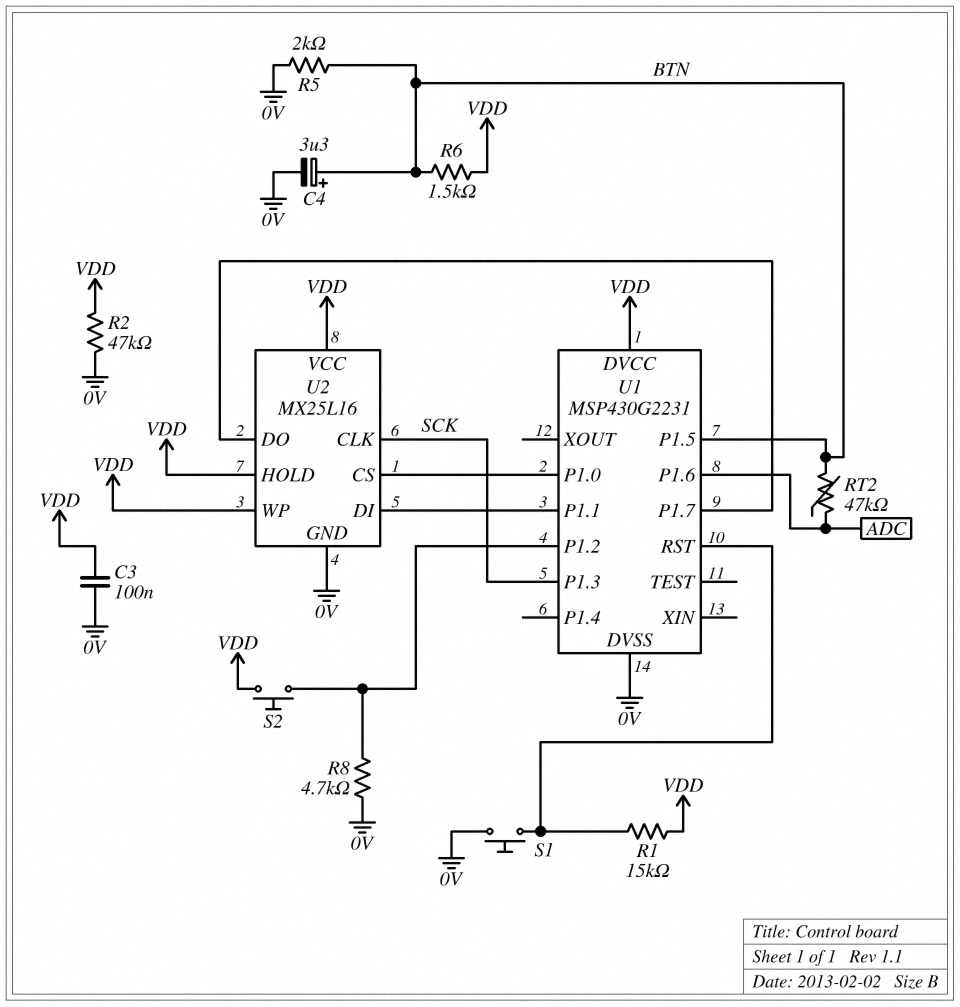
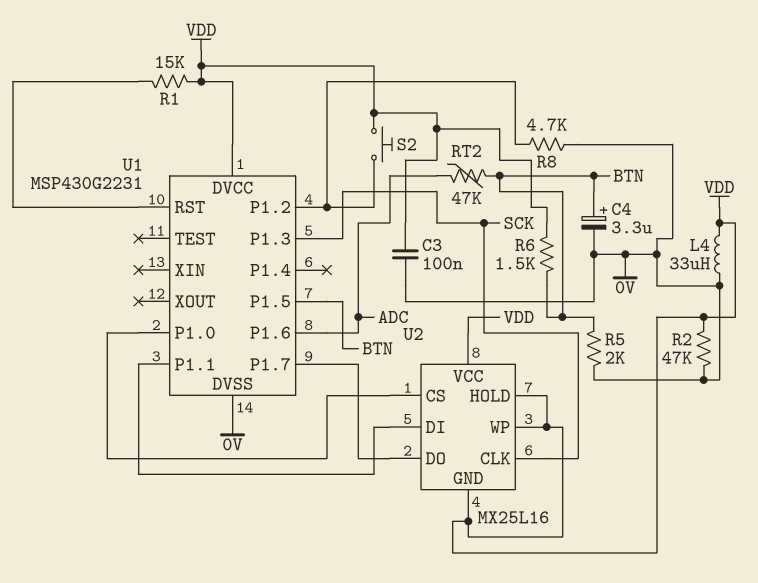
L4: none -> 33uH (0V, VDD)
S1: button (0V, U1/RST) -> none
U2 pin GND: 0V -> VDD

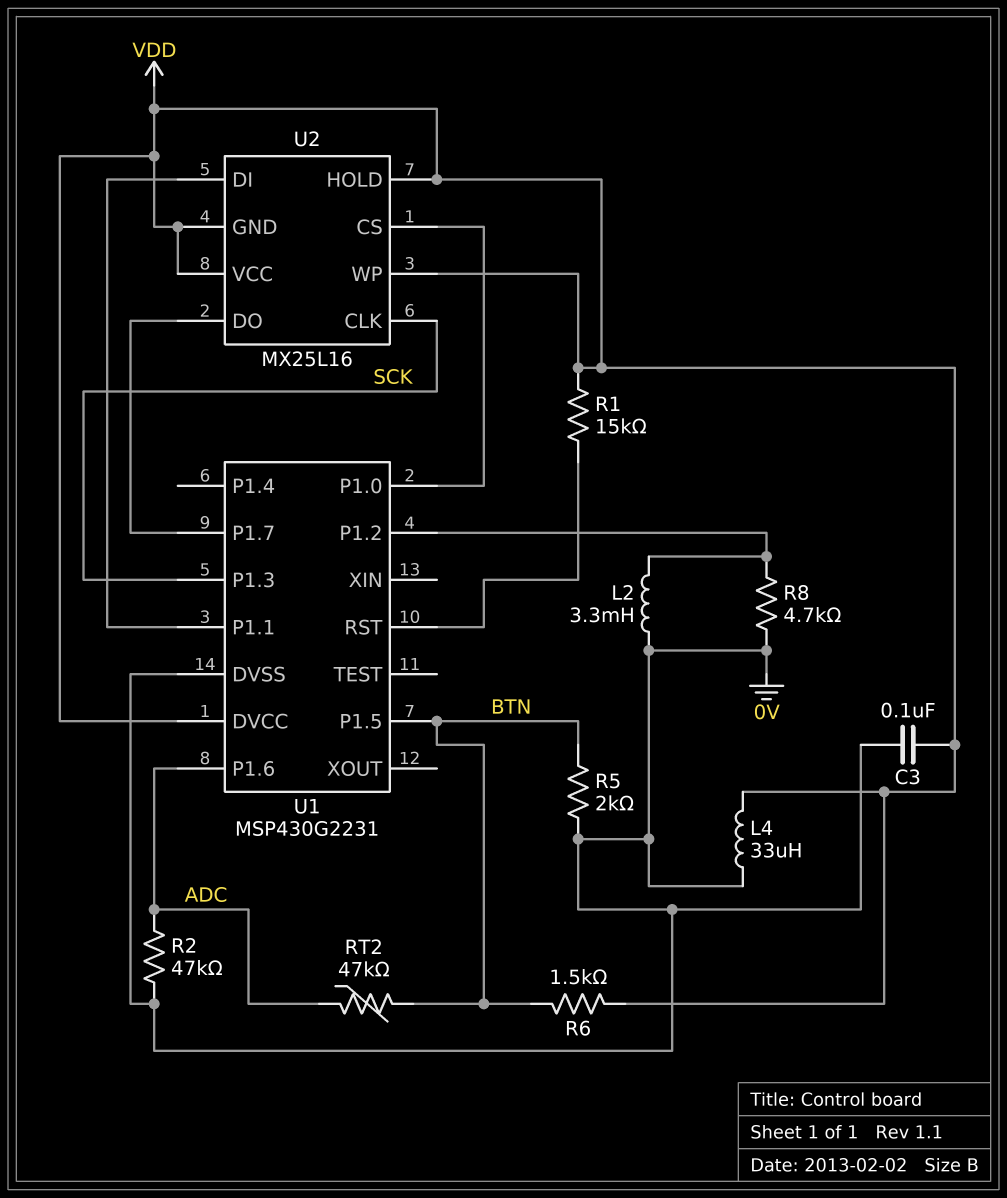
C4: 3.3uF (plus BTN, minus 0V) -> none
L2: none -> 3.3mH (0V, U1/P1.2)
R2: 47k (0V, VDD) -> 47k (0V, ADC)
S2: button (U1/P1.2, VDD) -> none

